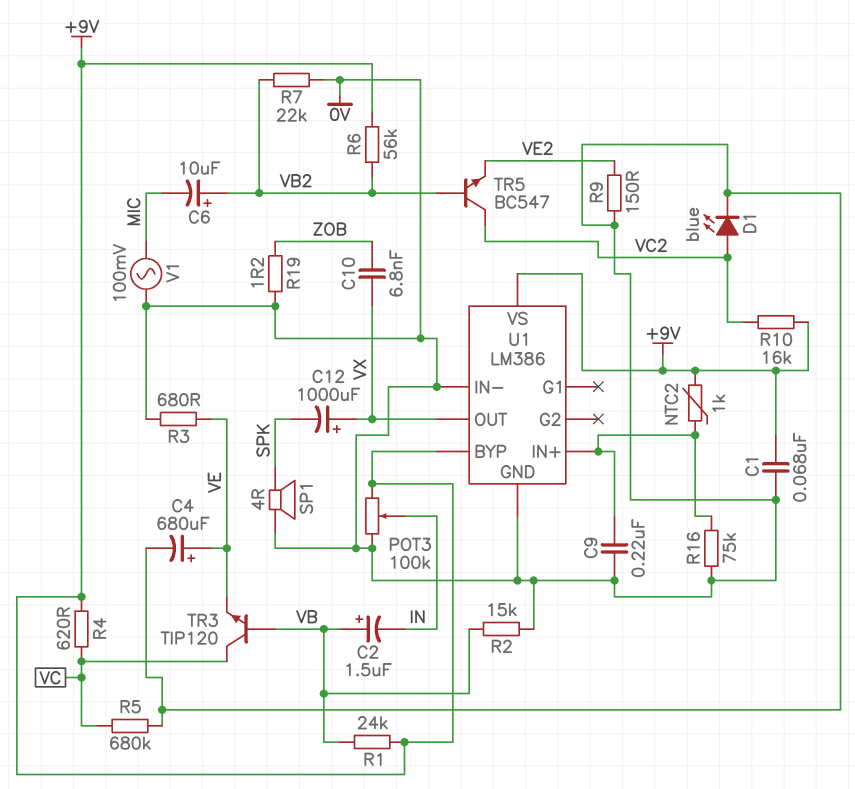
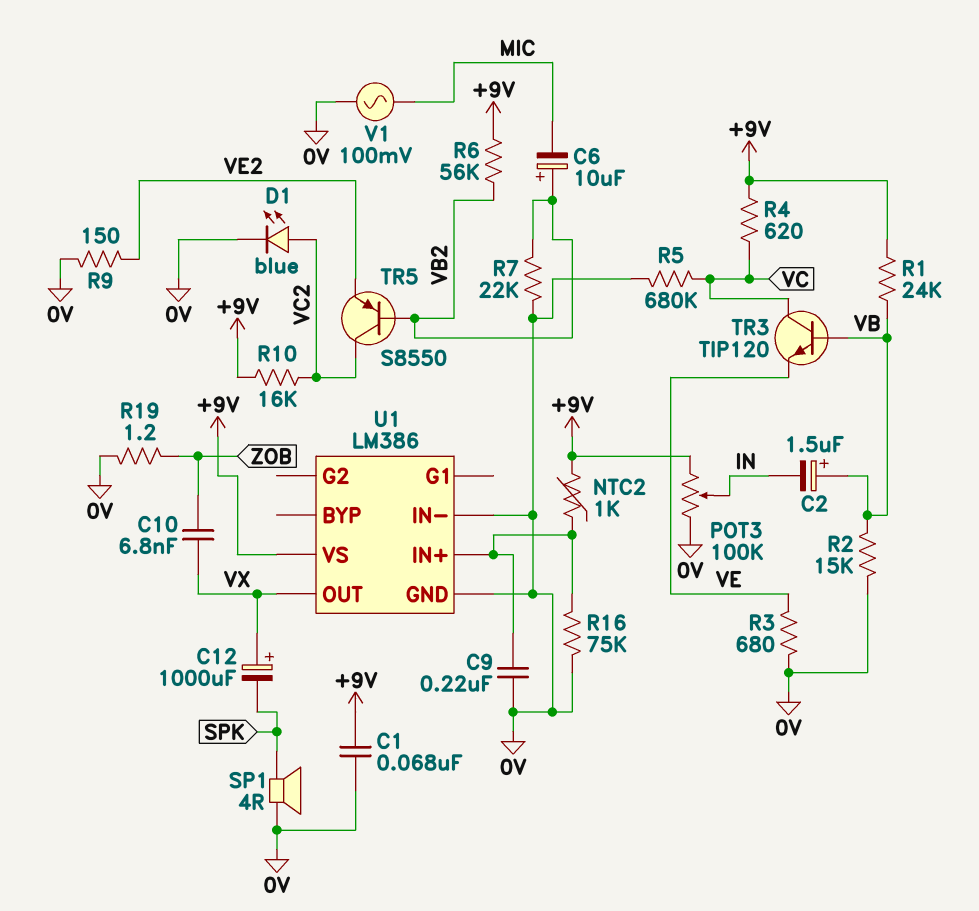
C4: 680uF (plus VE, minus 0V) -> none
TR5: NPN BC547 (B VB2, C VC2, E VE2) -> PNP S8550 (B VB2, C VC2, E VE2)
U1 pin BYP: +9V -> none

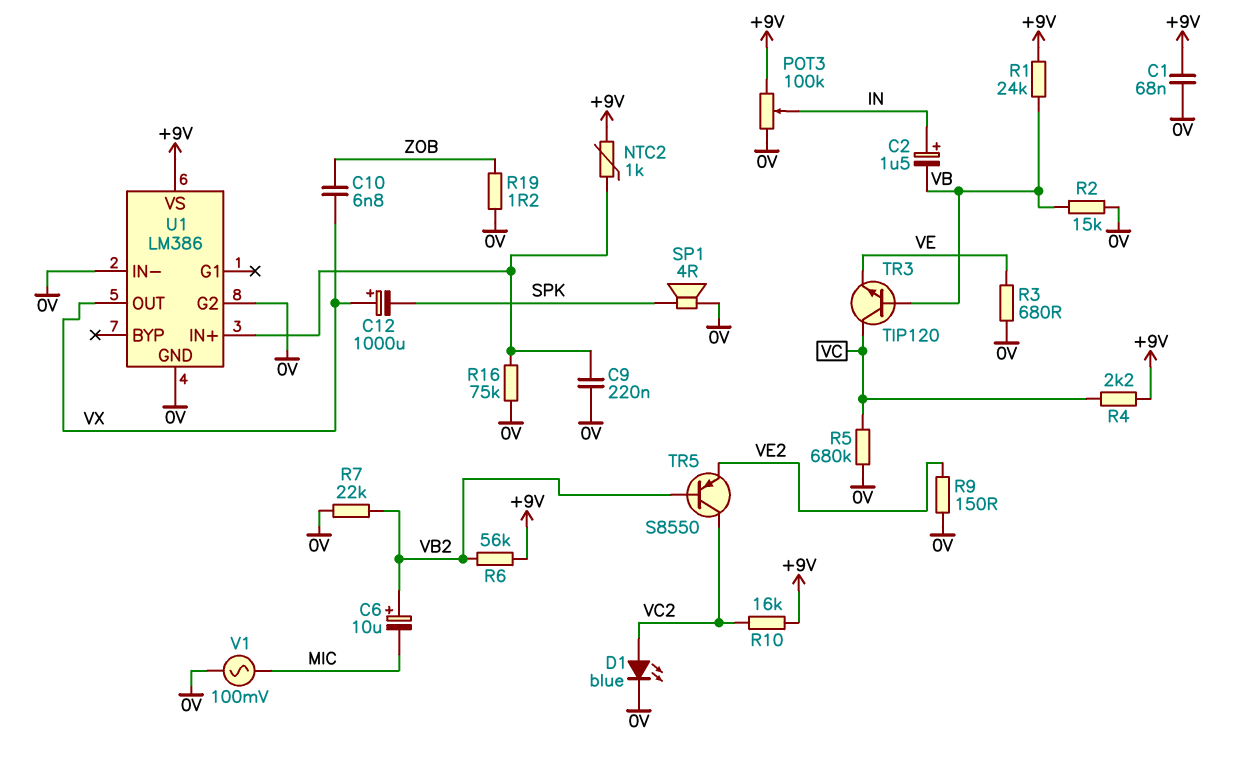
C2: 1.5uF (plus VB, minus IN) -> 1.5uF (plus IN, minus VB)
R4: 620 (+9V, VC) -> 2.2k (+9V, VC)
U1 pin G2: none -> 0V

